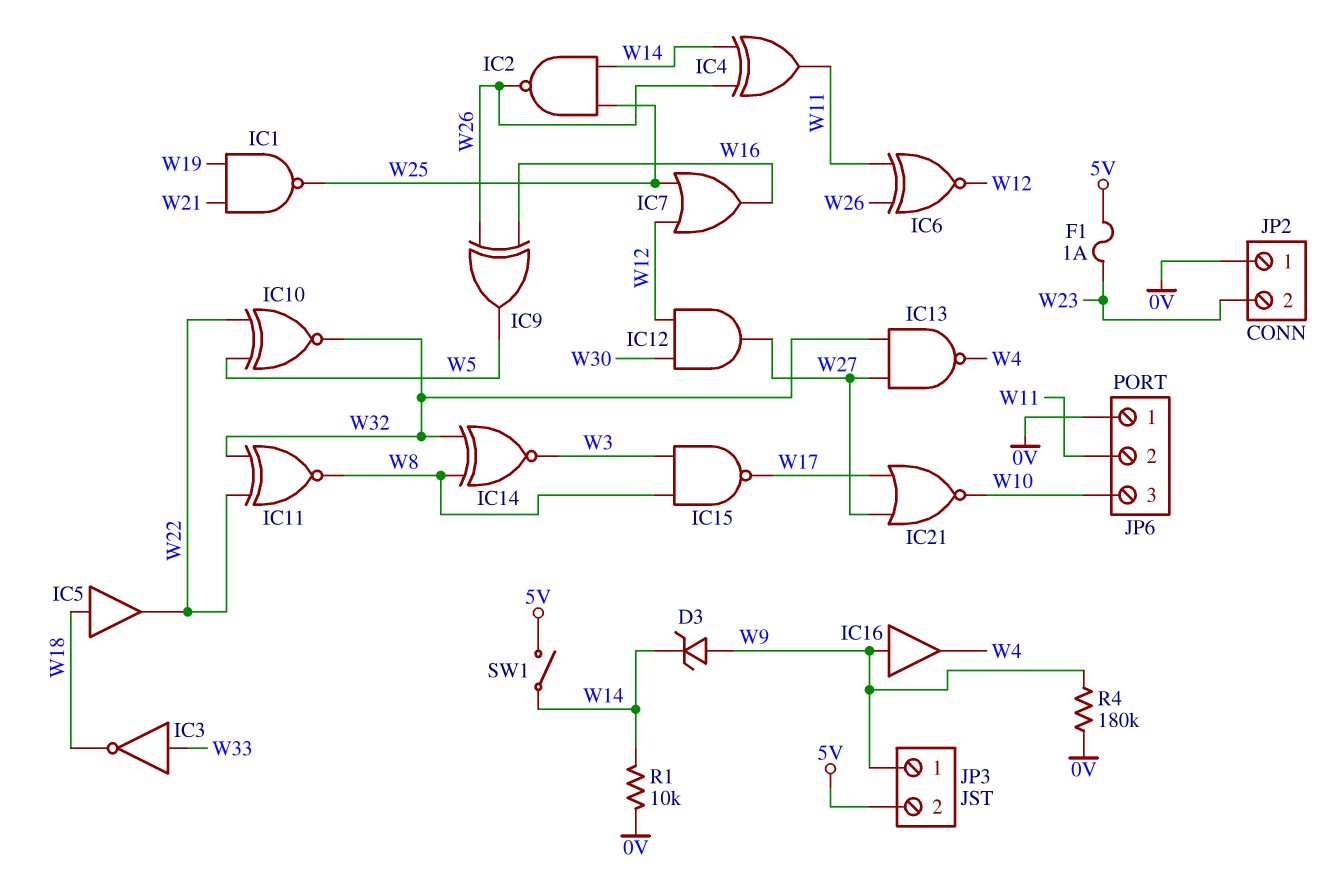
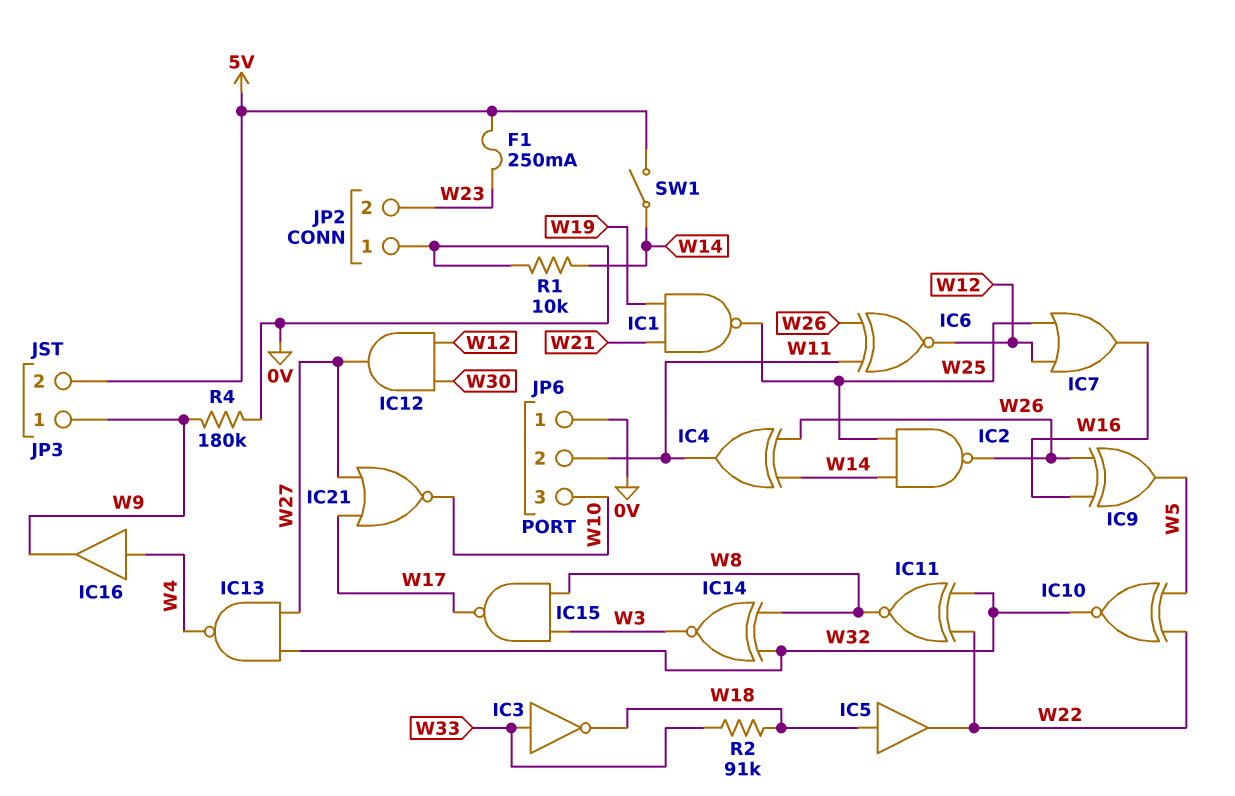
D3: zener (A W9, K W14) -> none
F1: 1A (5V, W23) -> 250mA (5V, W23)
IC16: buffer (in W9, out W4) -> buffer (in W4, out W9)
R2: none -> 91k (W18, W33)

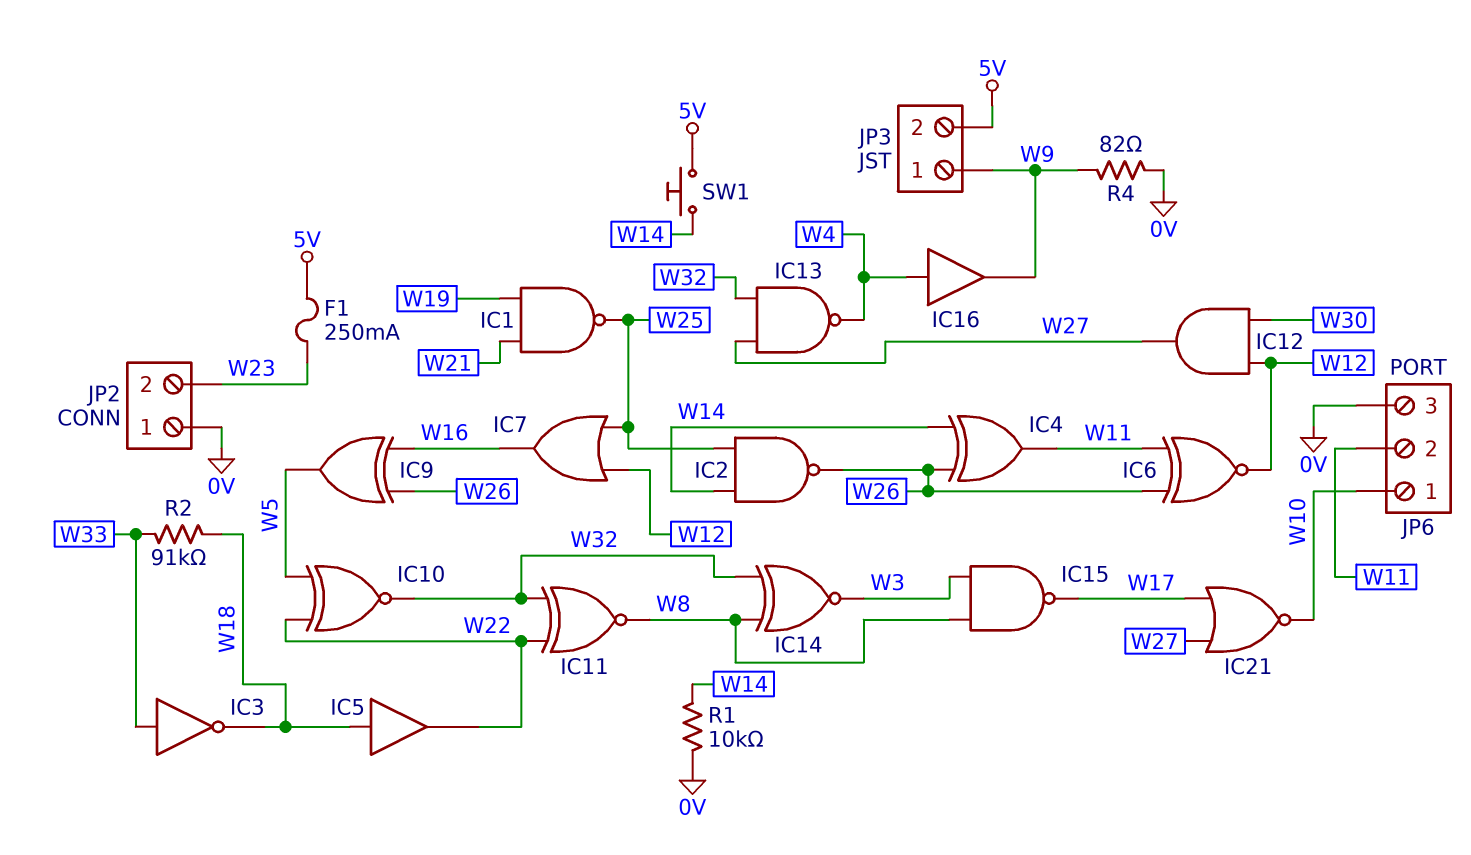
JP6 pin 1: 0V -> W10
JP6 pin 3: W10 -> 0V
R4: 180k (0V, W9) -> 82 (0V, W9)
SW1: switch (5V, W14) -> button (5V, W14)

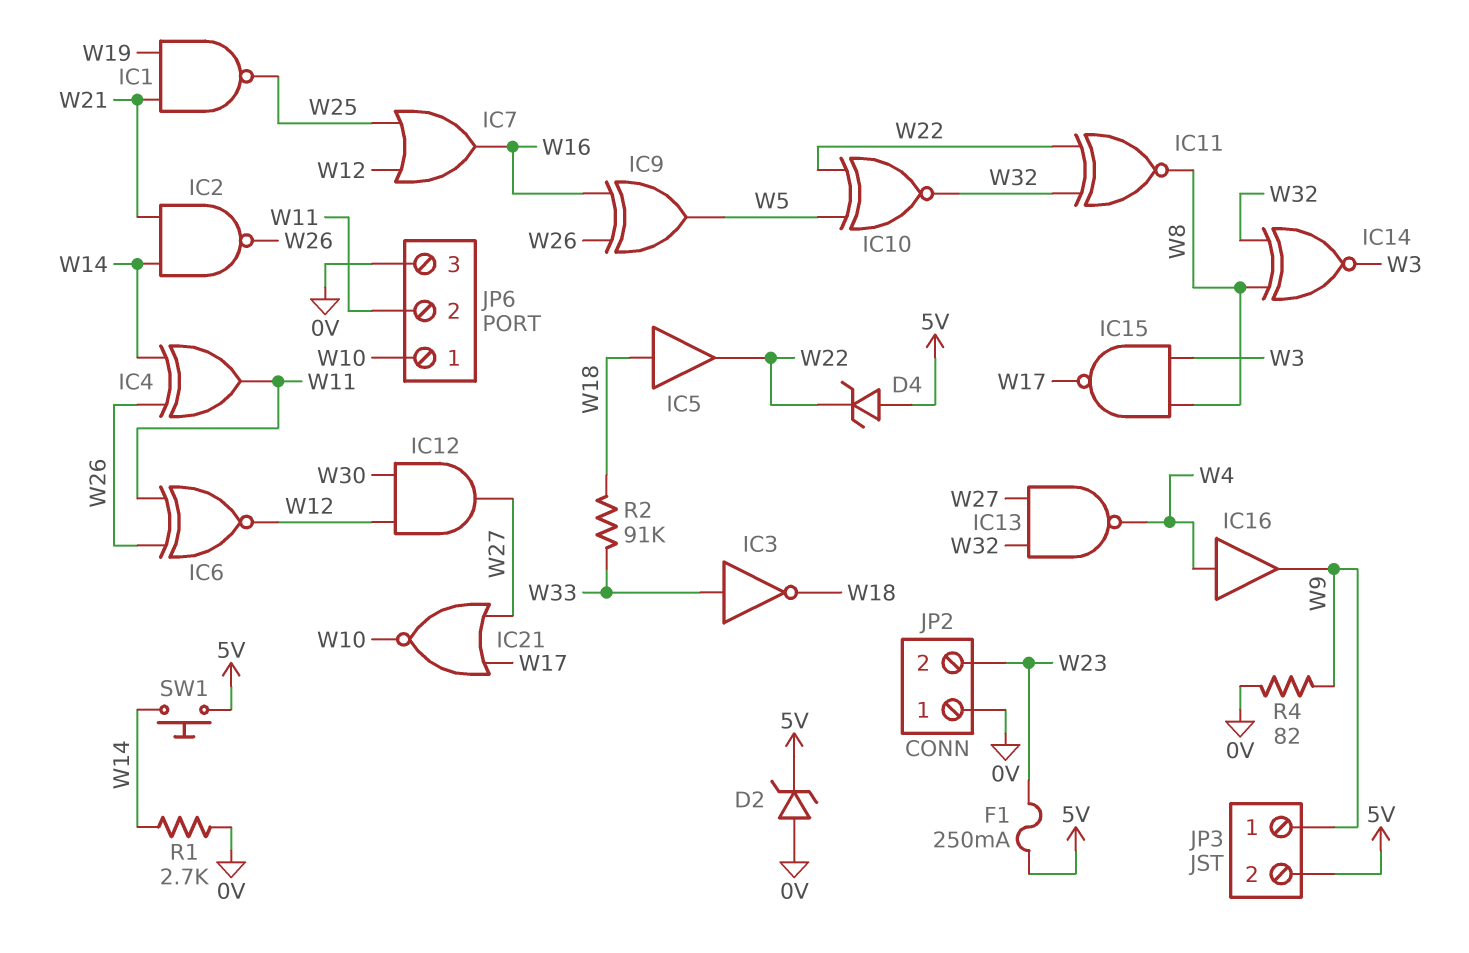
D2: none -> zener (A 0V, K 5V)
D4: none -> zener (A 5V, K W22)
IC2: NAND (in W14, in W25, out W26) -> NAND (in W14, in W21, out W26)
R1: 10k (0V, W14) -> 2.7k (0V, W14)

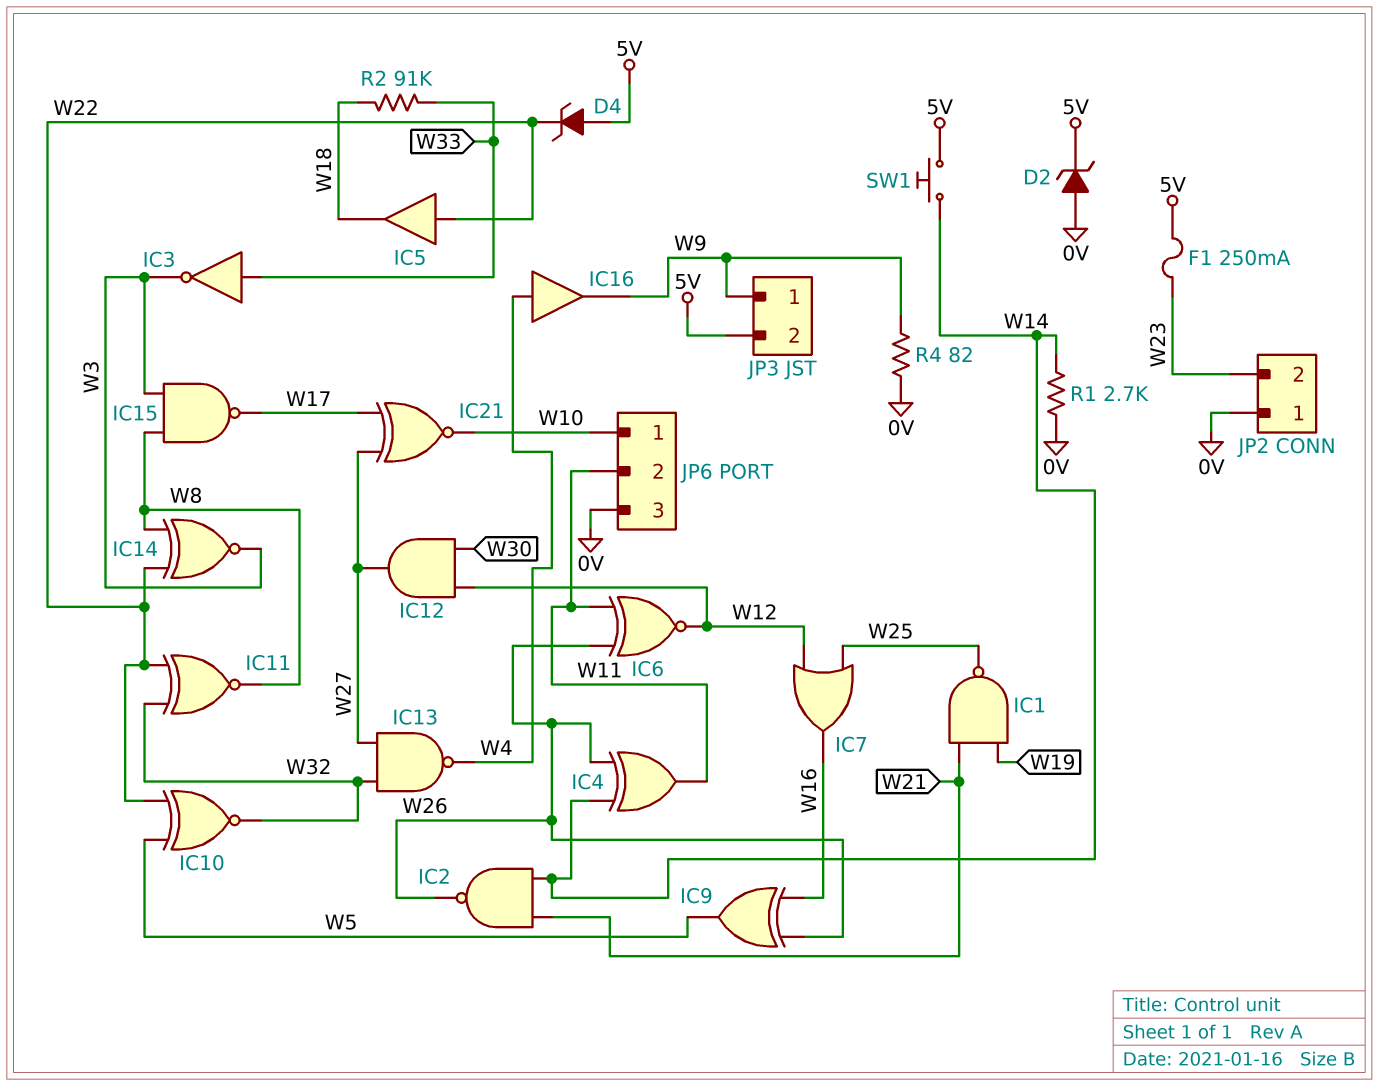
IC3: NOT (in W33, out W18) -> NOT (in W33, out W3)
IC5: buffer (in W18, out W22) -> buffer (in W22, out W18)
IC14: XNOR (in W8, in W32, out W3) -> XNOR (in W8, in W22, out W3)
IC21: NOR (in W17, in W27, out W10) -> XNOR (in W17, in W27, out W10)

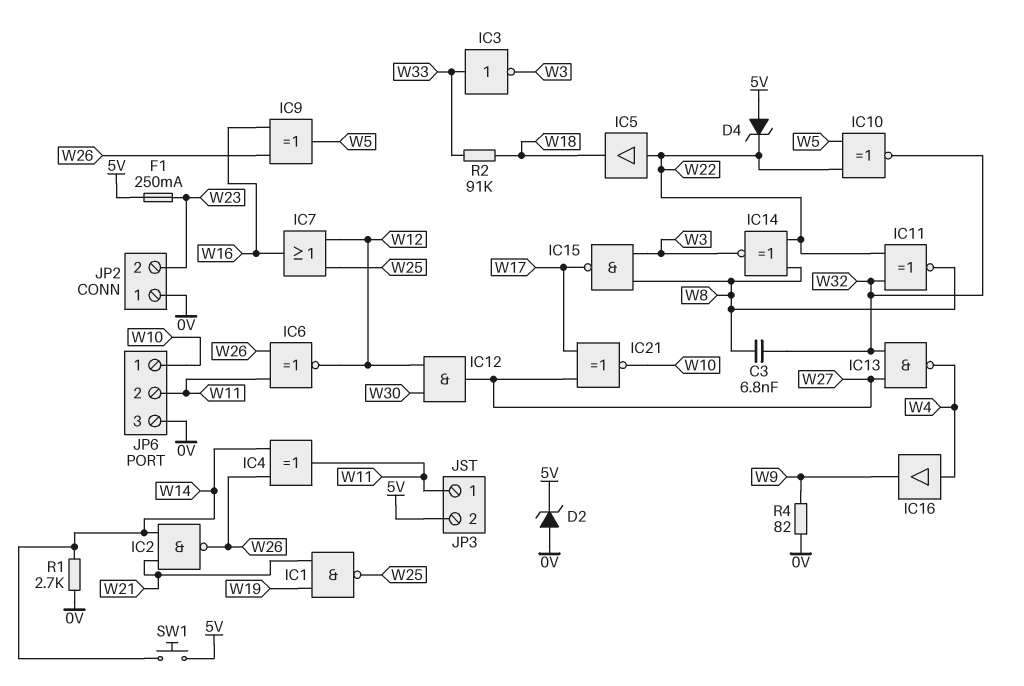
C3: none -> 6.8nF (W8, W32)
JP3 pin 1: W9 -> W11

